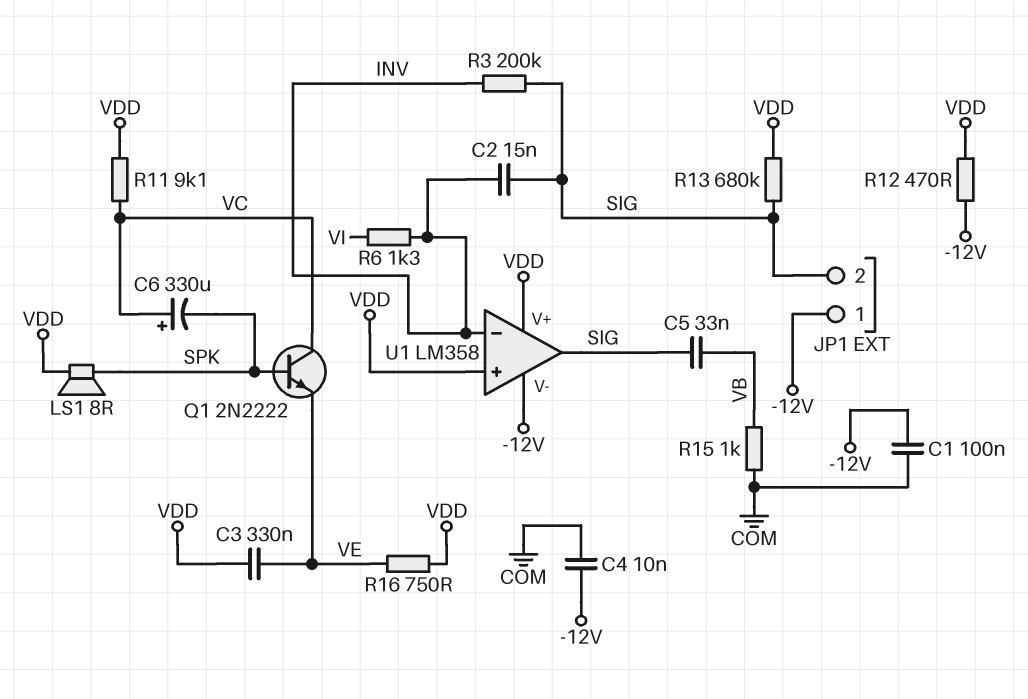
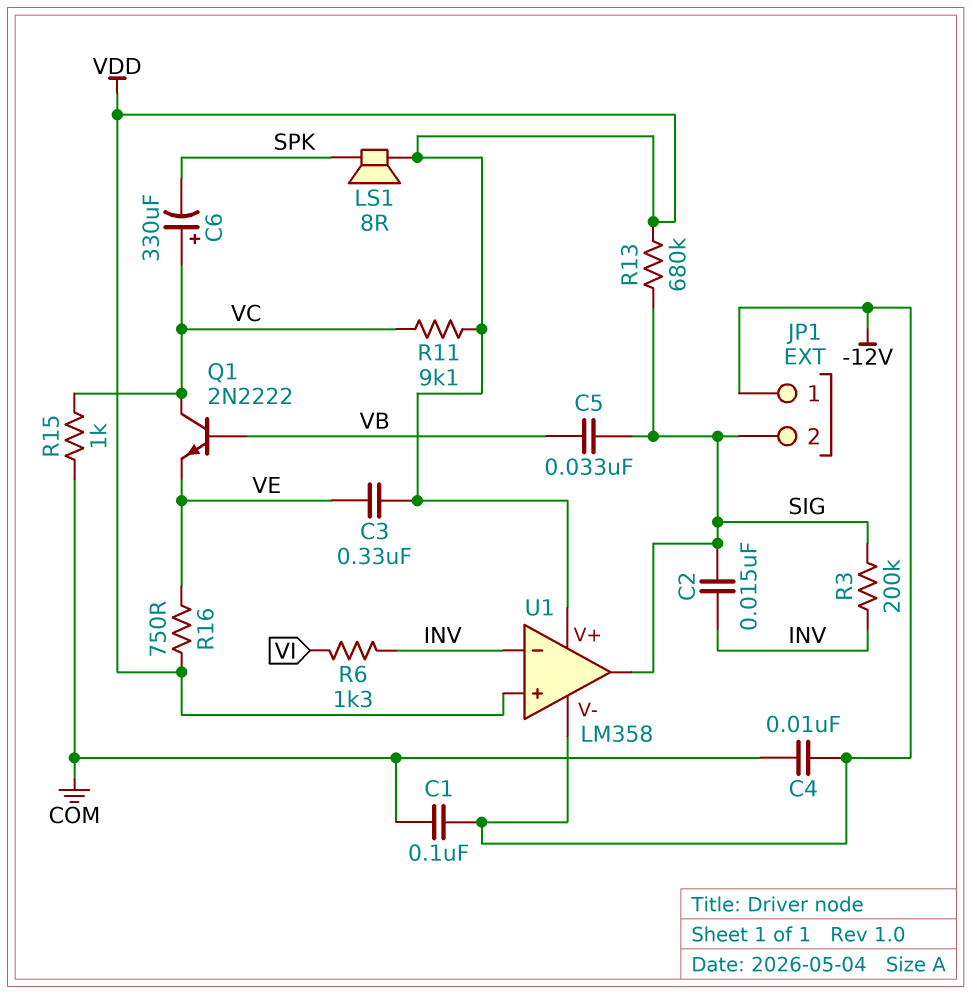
Q1: NPN 2N2222 (B SPK, C VC, E VE) -> NPN 2N2222 (B VB, C VC, E VE)
R12: 470 (-12V, VDD) -> none
R15: 1k (COM, VB) -> 1k (COM, VC)

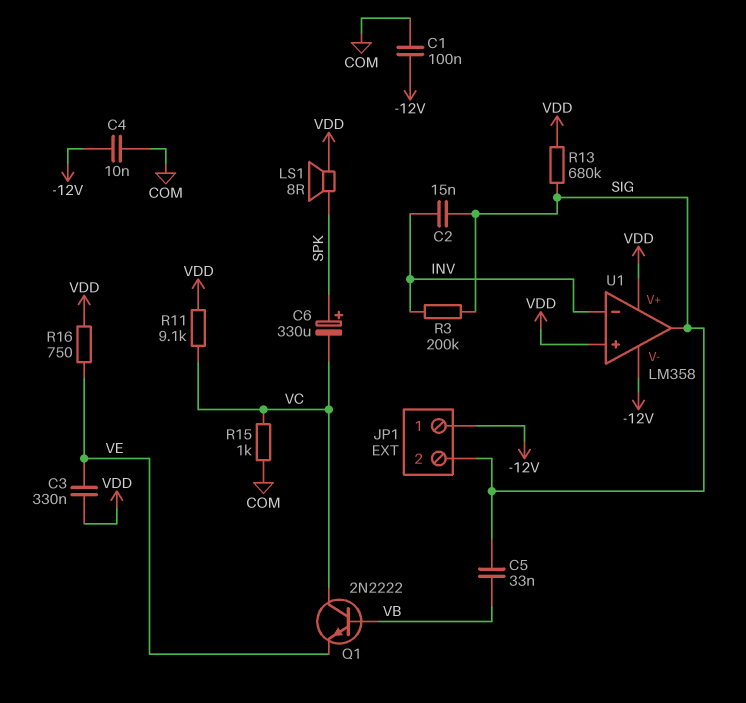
C6: 330uF (plus VC, minus SPK) -> 330uF (plus SPK, minus VC)
R6: 1.3k (INV, VI) -> none

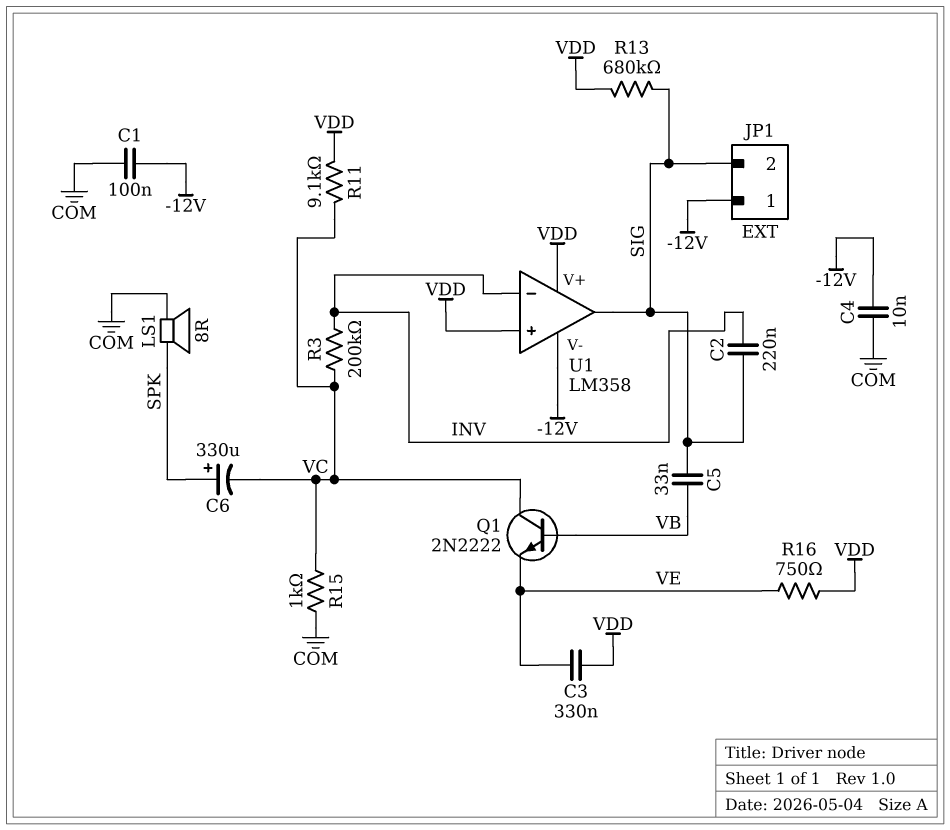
C2: 15nF (INV, SIG) -> 220nF (INV, SIG)
LS1: speaker 8R (SPK, VDD) -> speaker 8R (COM, SPK)
R3: 200k (INV, SIG) -> 200k (INV, VC)

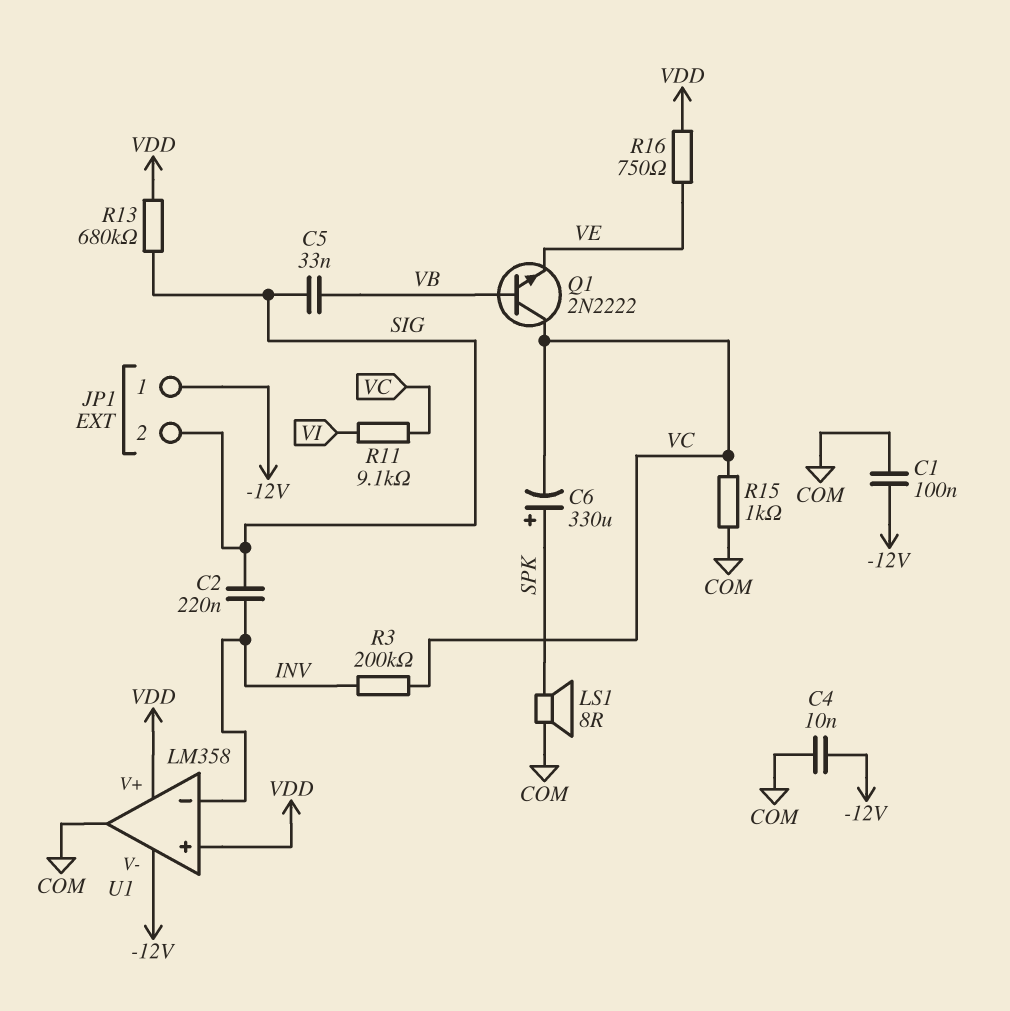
C3: 330nF (VDD, VE) -> none
R11: 9.1k (VC, VDD) -> 9.1k (VC, VI)
U1 pin out: SIG -> COM

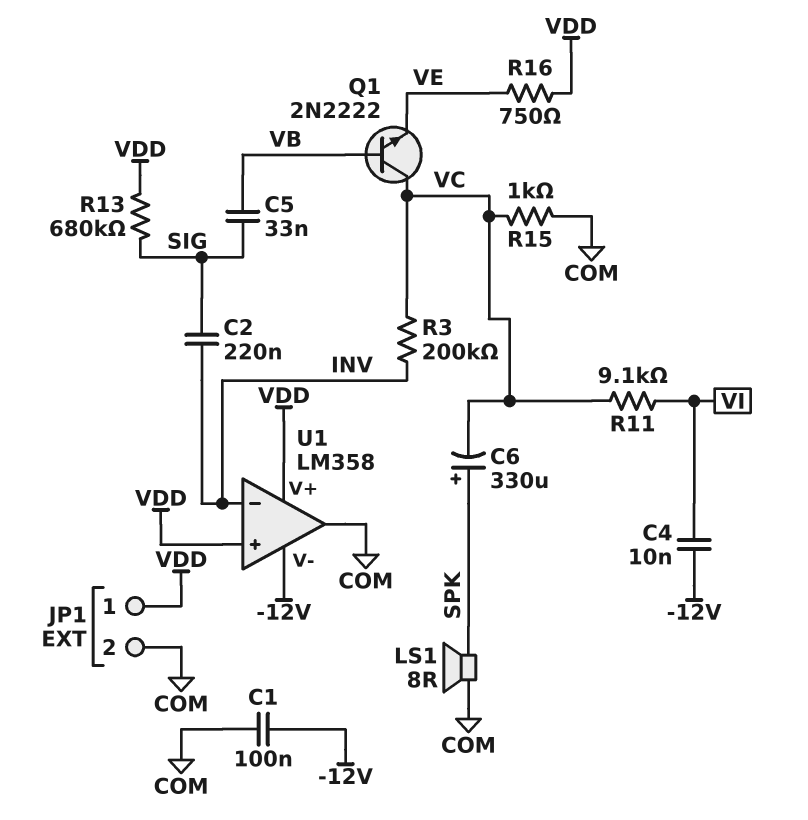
C4: 10nF (-12V, COM) -> 10nF (-12V, VI)
JP1 pin 1: -12V -> VDD
JP1 pin 2: SIG -> COM

